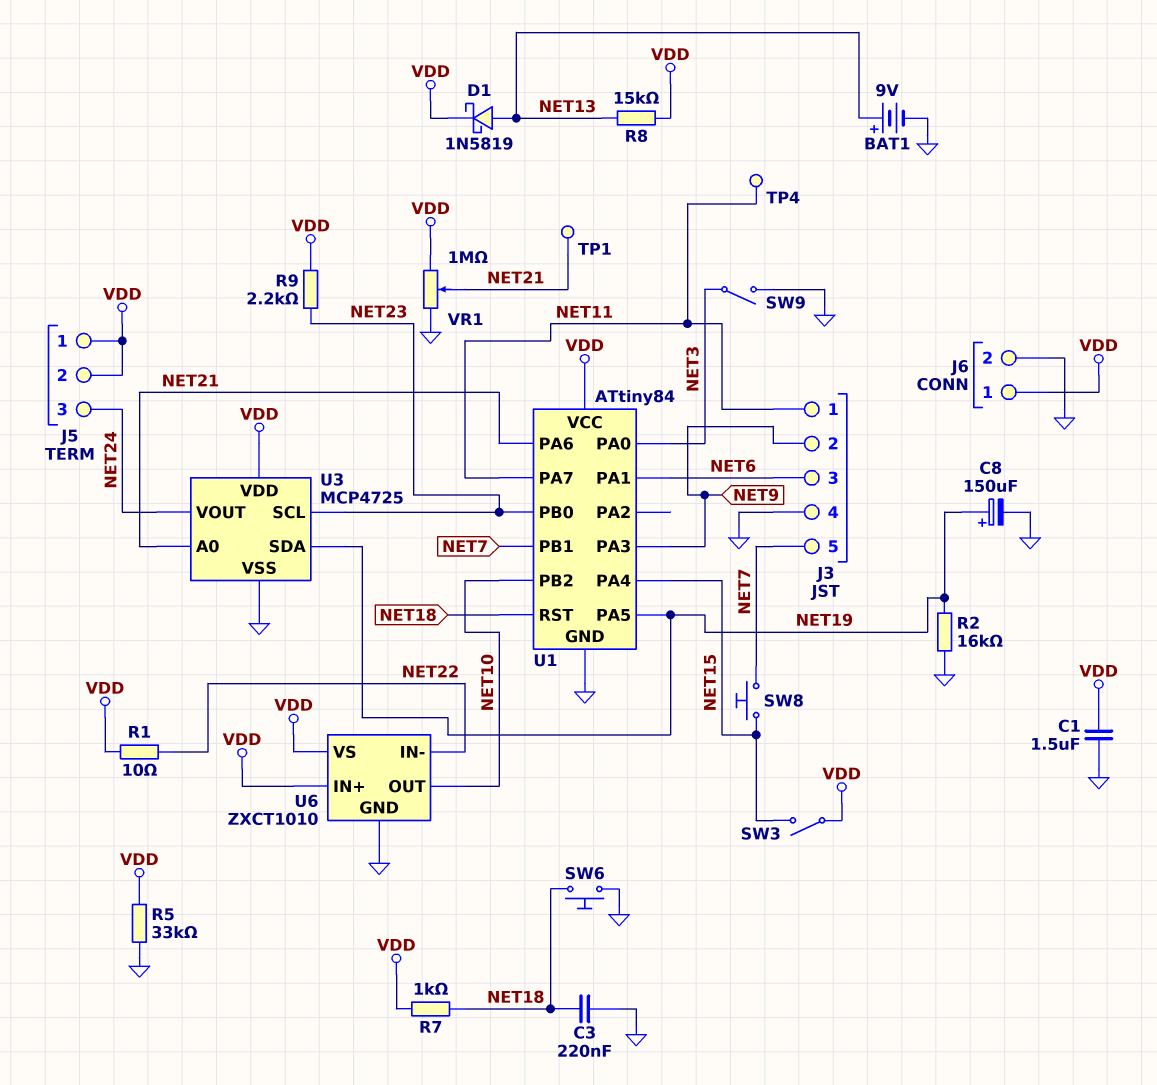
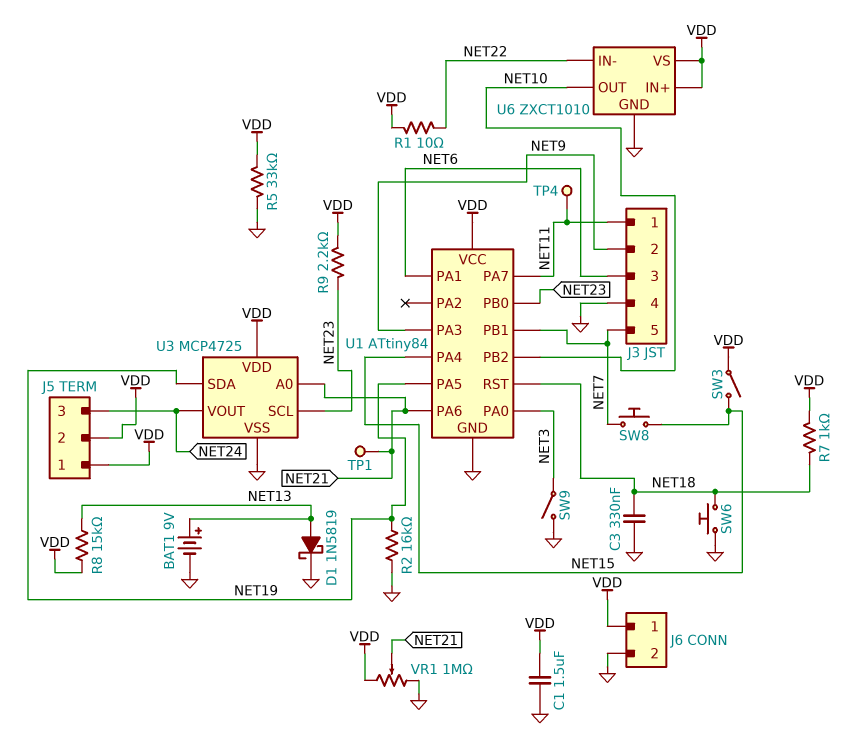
C3: 220nF (GND, NET18) -> 330nF (GND, NET18)
C8: 150uF (plus NET19, minus GND) -> none
D1: schottky 1N5819 (A NET13, K VDD) -> schottky 1N5819 (A NET13, K GND)

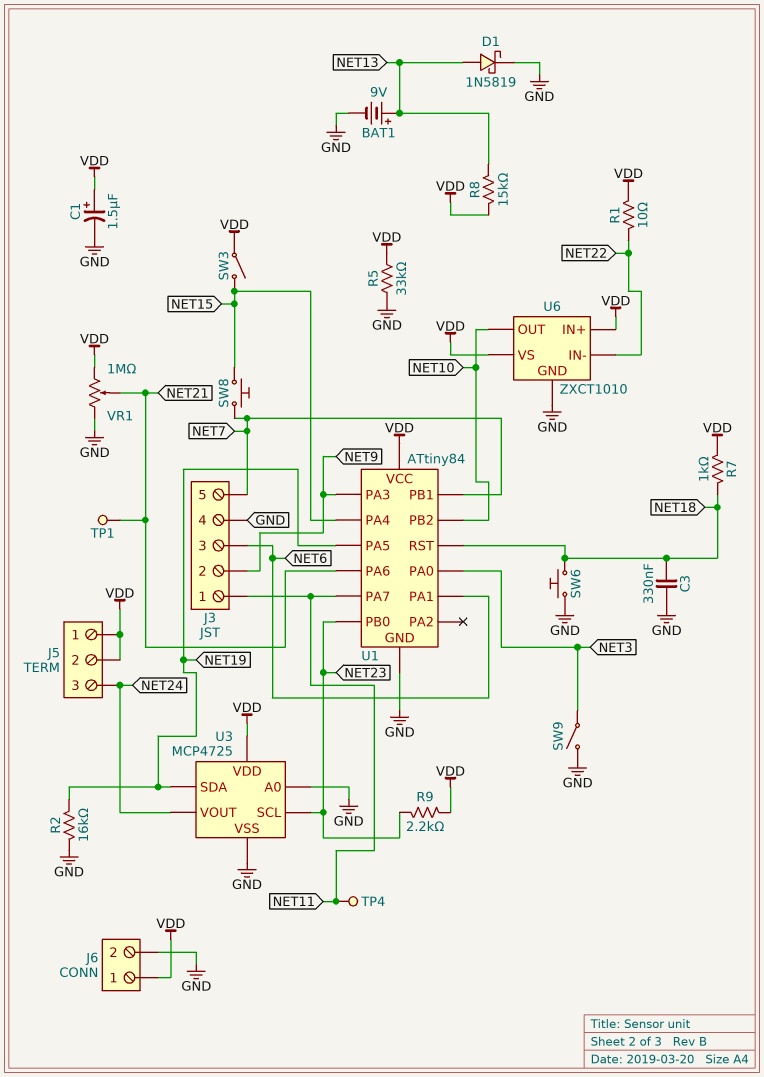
C1: 1.5uF (GND, VDD) -> 1.5uF (plus VDD, minus GND)
U3 pin A0: NET21 -> GND

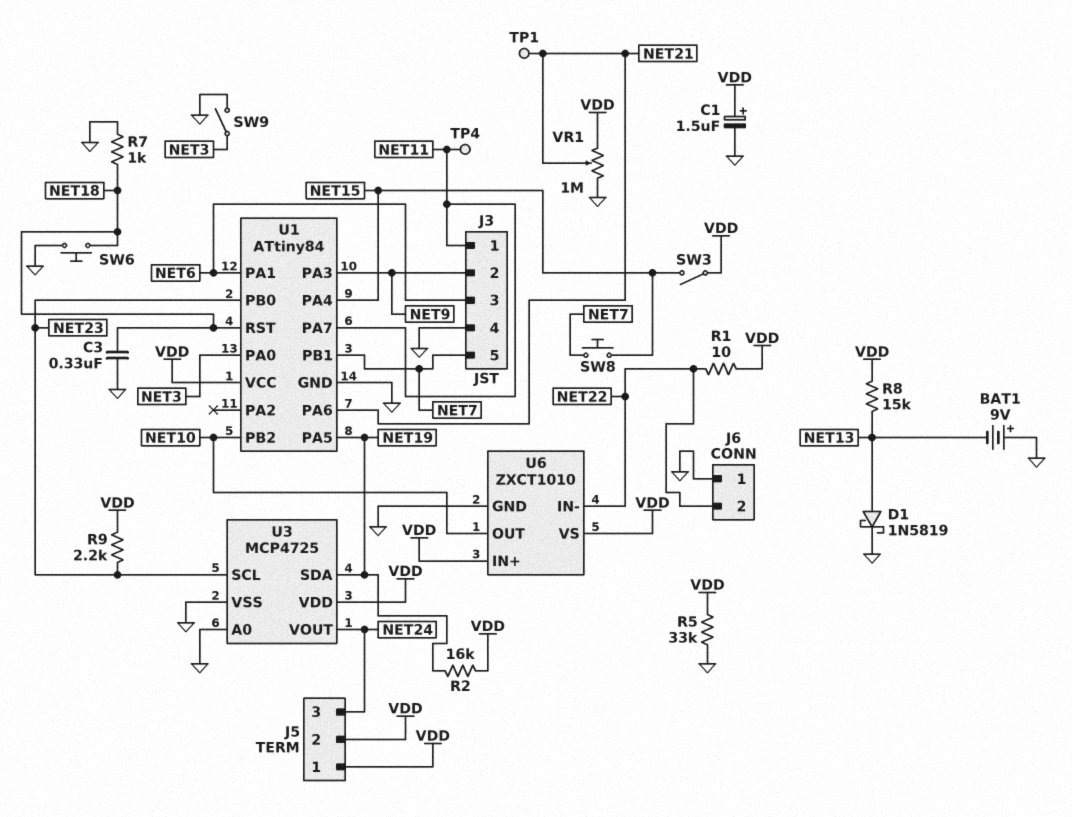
BAT1: 9V (plus NET13, minus GND) -> 9V (plus GND, minus NET13)
J6 pin 1: VDD -> GND
J6 pin 2: GND -> NET22
R2: 16k (GND, NET19) -> 16k (NET19, VDD)
R7: 1k (NET18, VDD) -> 1k (GND, NET18)

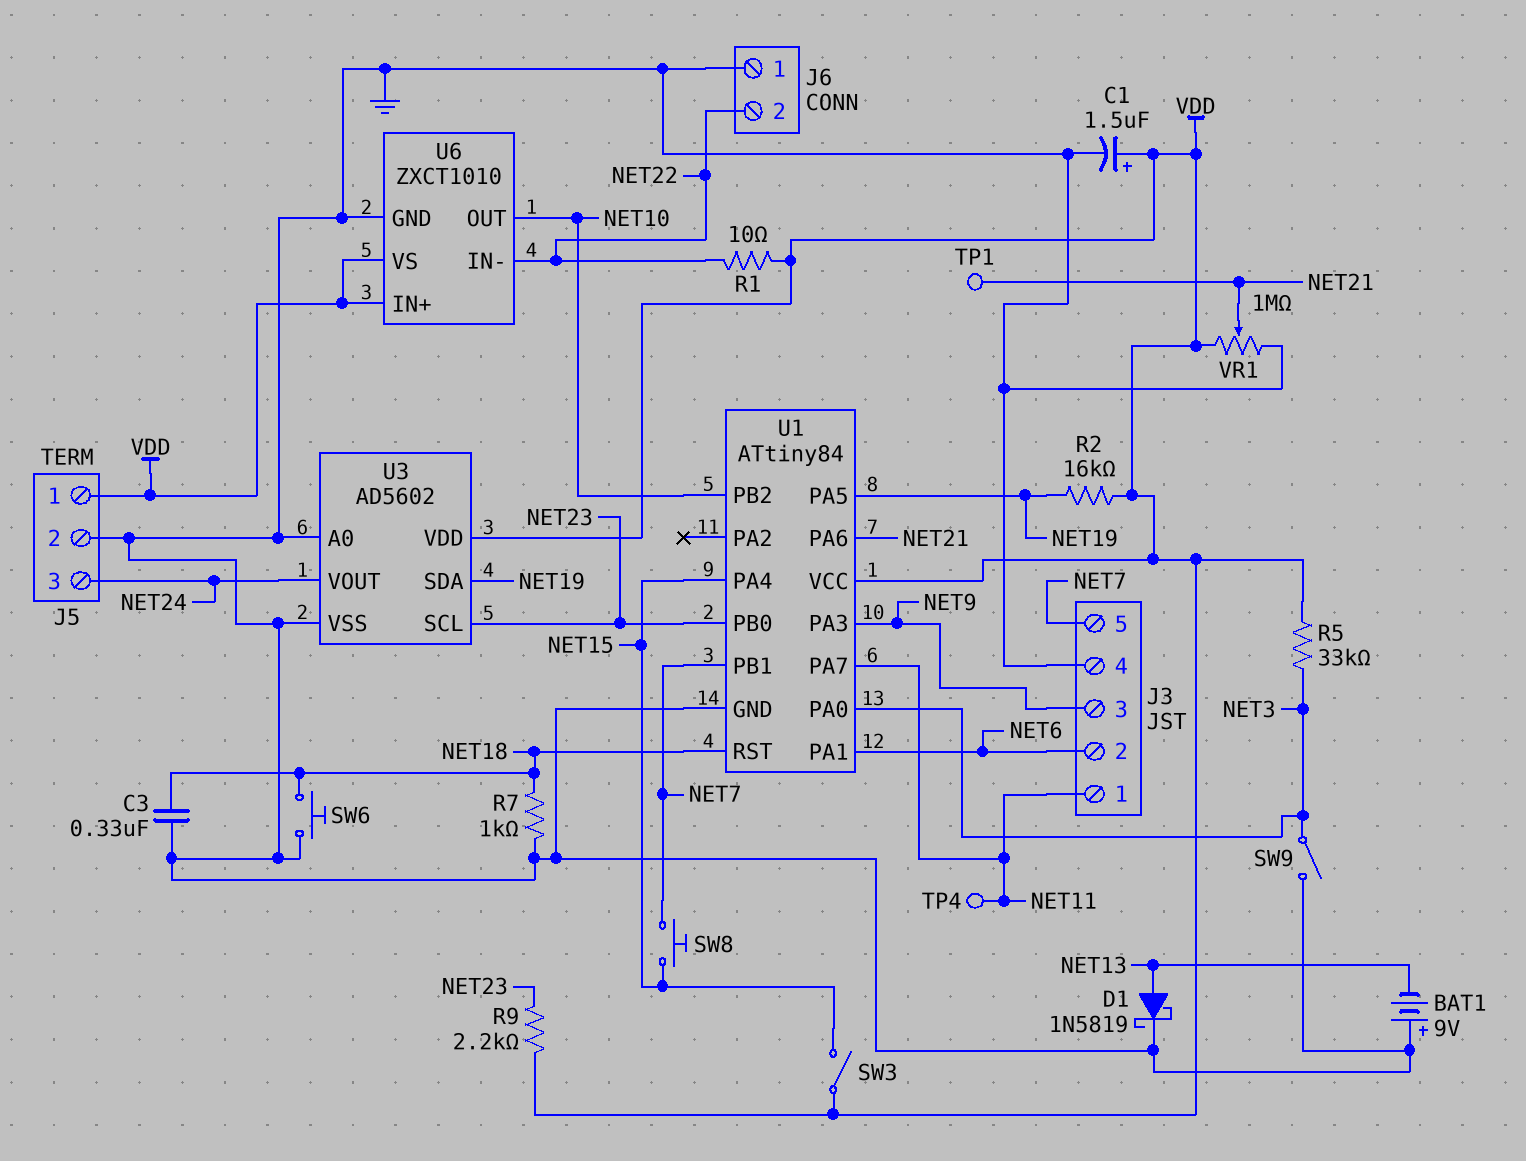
J3 pin 2: NET9 -> NET6
J3 pin 3: NET6 -> NET9
J5 pin 2: VDD -> GND
R5: 33k (GND, VDD) -> 33k (NET3, VDD)
R8: 15k (NET13, VDD) -> none
U3: MCP4725 -> AD5602

